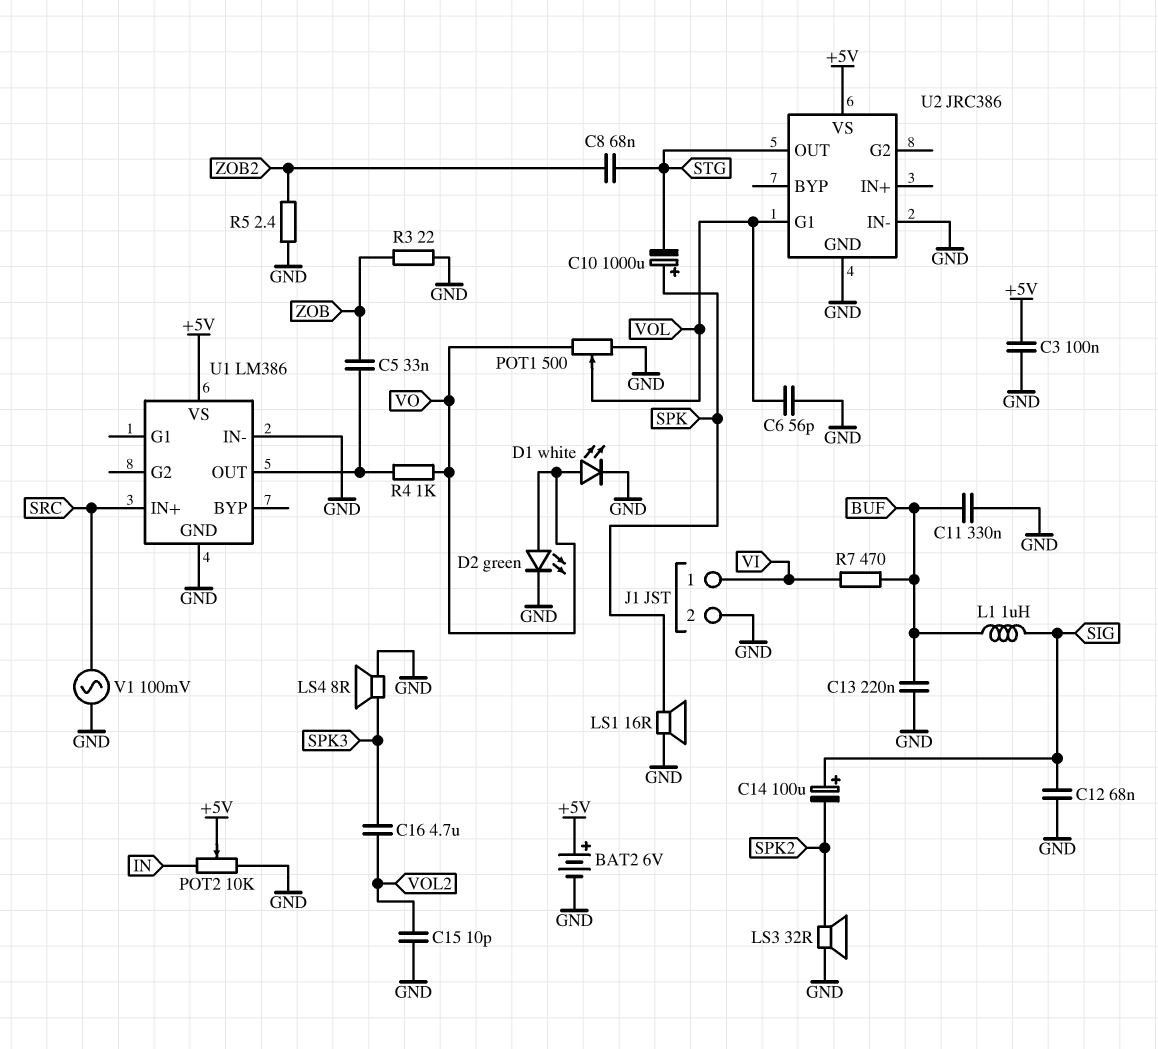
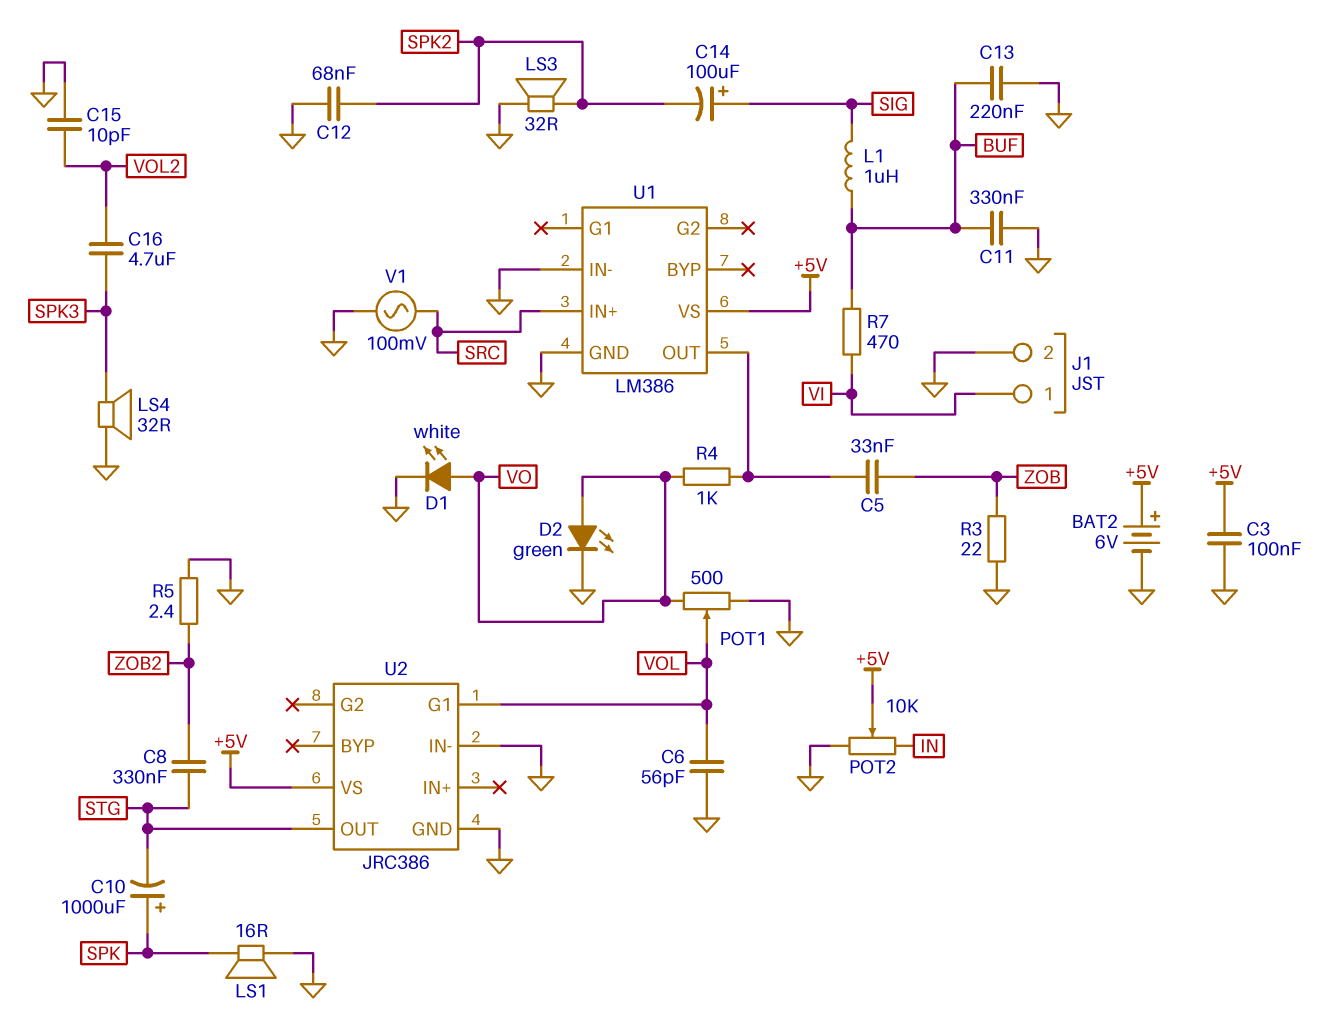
C8: 68nF (STG, ZOB2) -> 330nF (STG, ZOB2)
C12: 68nF (GND, SIG) -> 68nF (GND, SPK2)
LS4: speaker 8R (GND, SPK3) -> speaker 32R (GND, SPK3)

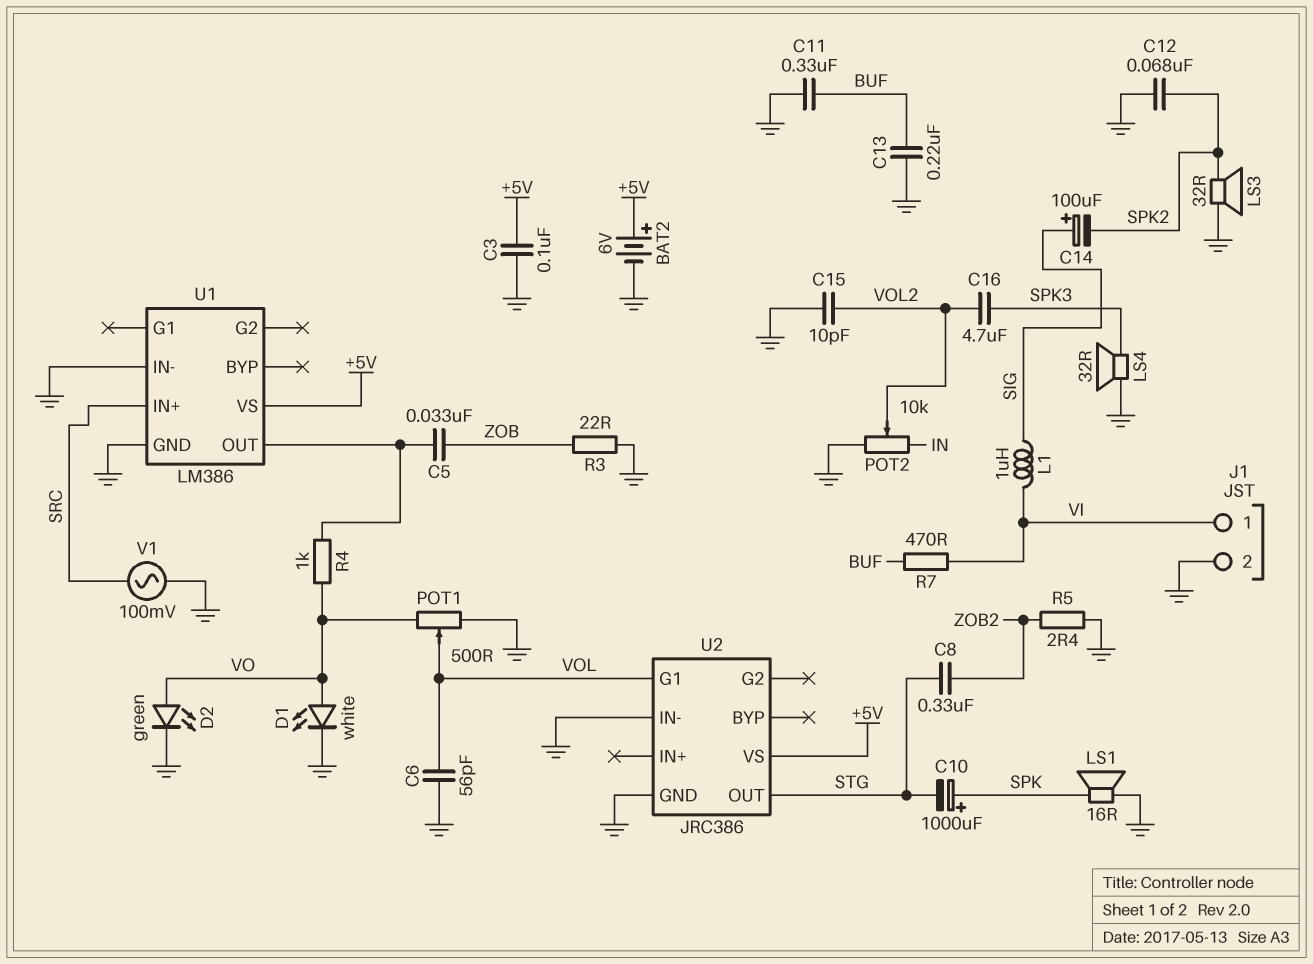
L1: 1uH (BUF, SIG) -> 1uH (SIG, VI)
POT2: 10k (GND, IN, wiper +5V) -> 10k (GND, IN, wiper VOL2)

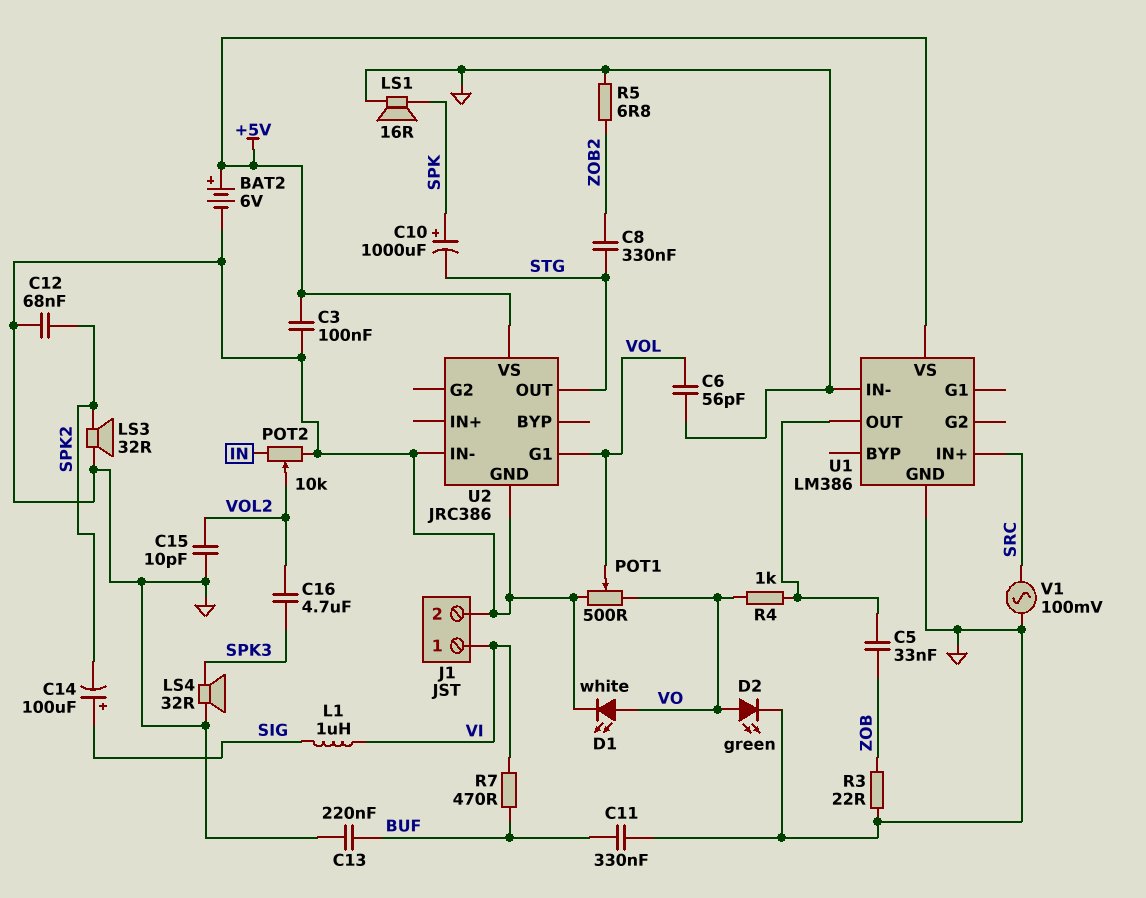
R5: 2.4 (GND, ZOB2) -> 6.8 (GND, ZOB2)

